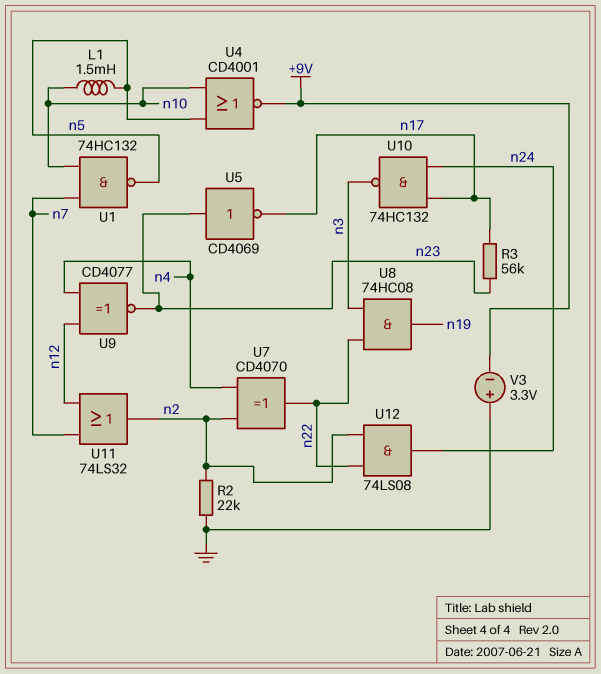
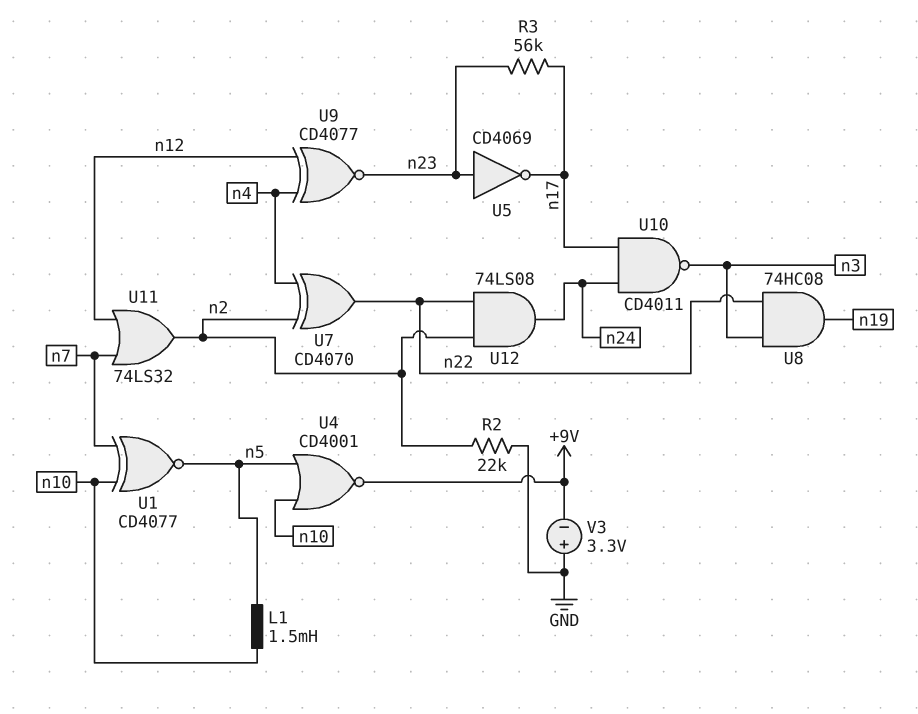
U1: NAND 74HC132 (in n7, in n10, out n5) -> XNOR CD4077 (in n7, in n10, out n5)
U10: NAND 74HC132 (in n17, in n24, out n3) -> NAND CD4011 (in n17, in n24, out n3)

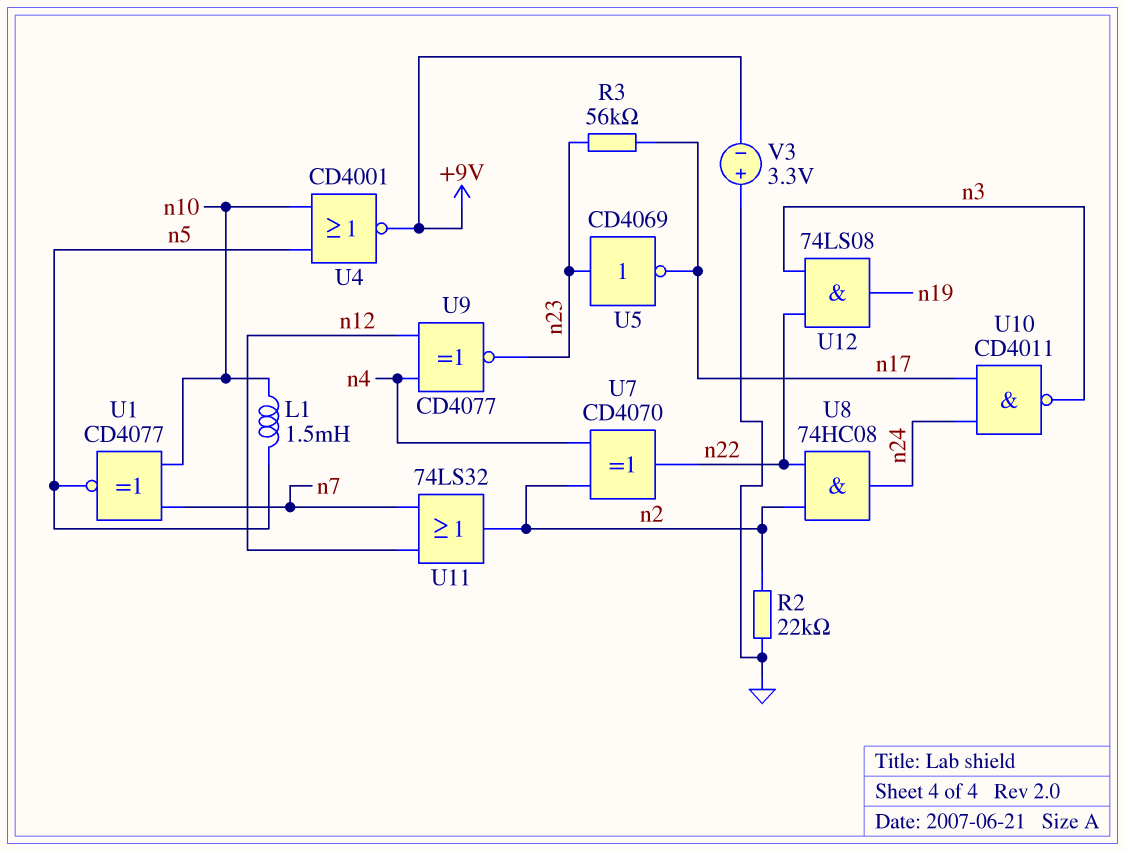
U8: AND 74HC08 (in n3, in n22, out n19) -> AND 74HC08 (in n2, in n22, out n24)
U12: AND 74LS08 (in n2, in n22, out n24) -> AND 74LS08 (in n3, in n22, out n19)

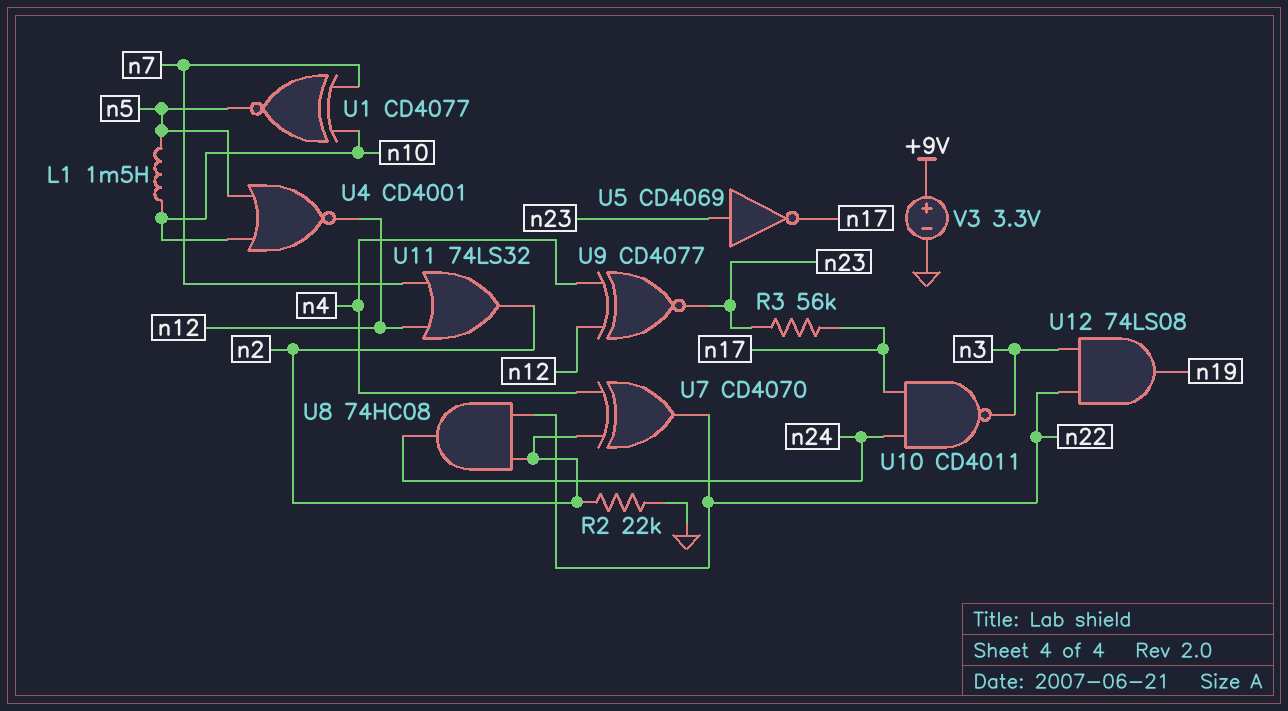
U4: NOR CD4001 (in n5, in n10, out +9V) -> NOR CD4001 (in n5, in n10, out n12)
V3: 3.3V (plus GND, minus +9V) -> 3.3V (plus +9V, minus GND)

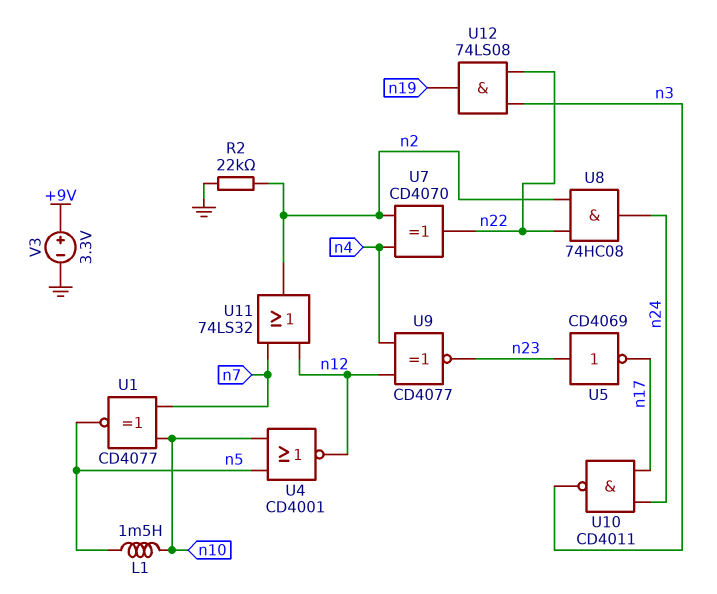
R3: 56k (n17, n23) -> none

